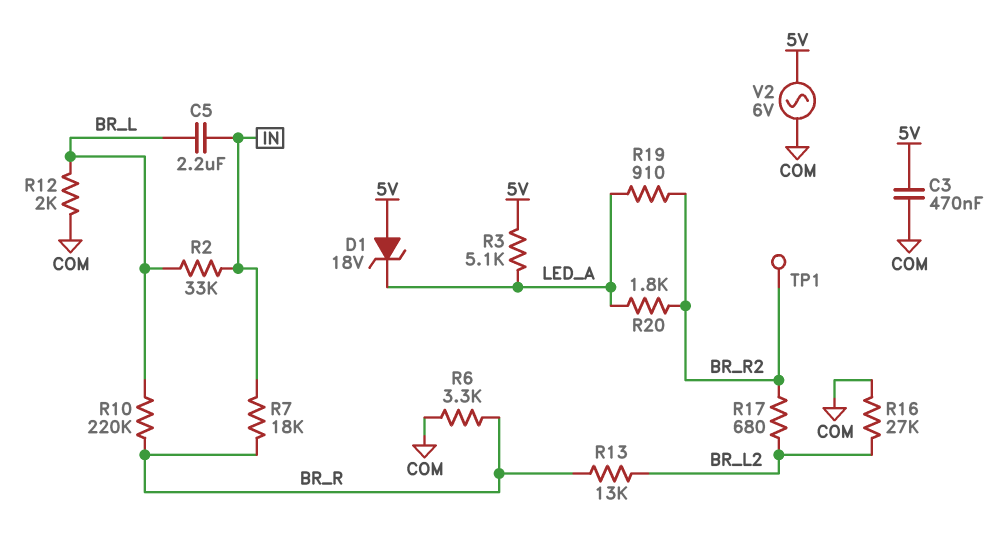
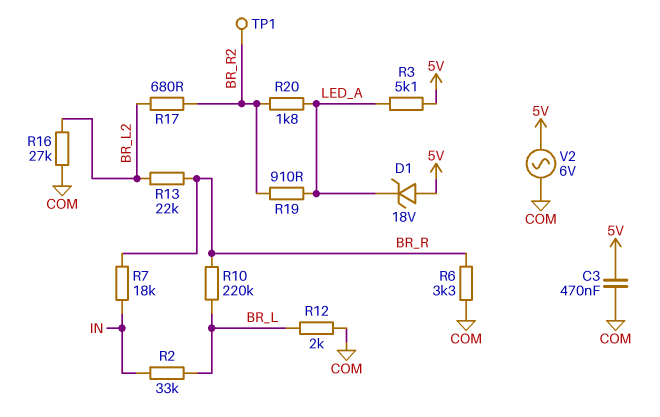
C5: 2.2uF (BR_L, IN) -> none
R13: 13k (BR_L2, BR_R) -> 22k (BR_L2, BR_R)

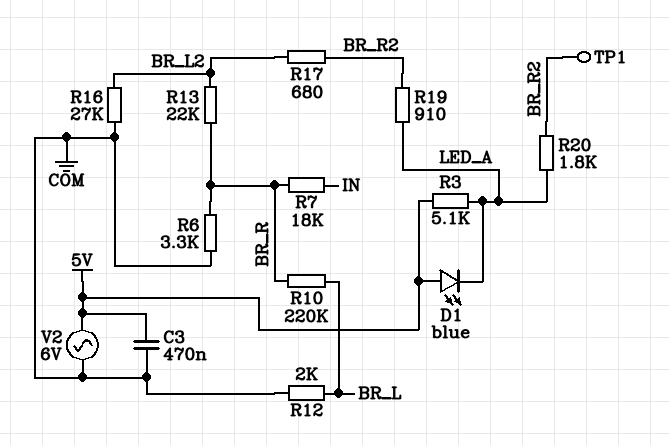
D1: zener 18V (A 5V, K LED_A) -> LED blue (A 5V, K LED_A)
R2: 33k (BR_L, IN) -> none

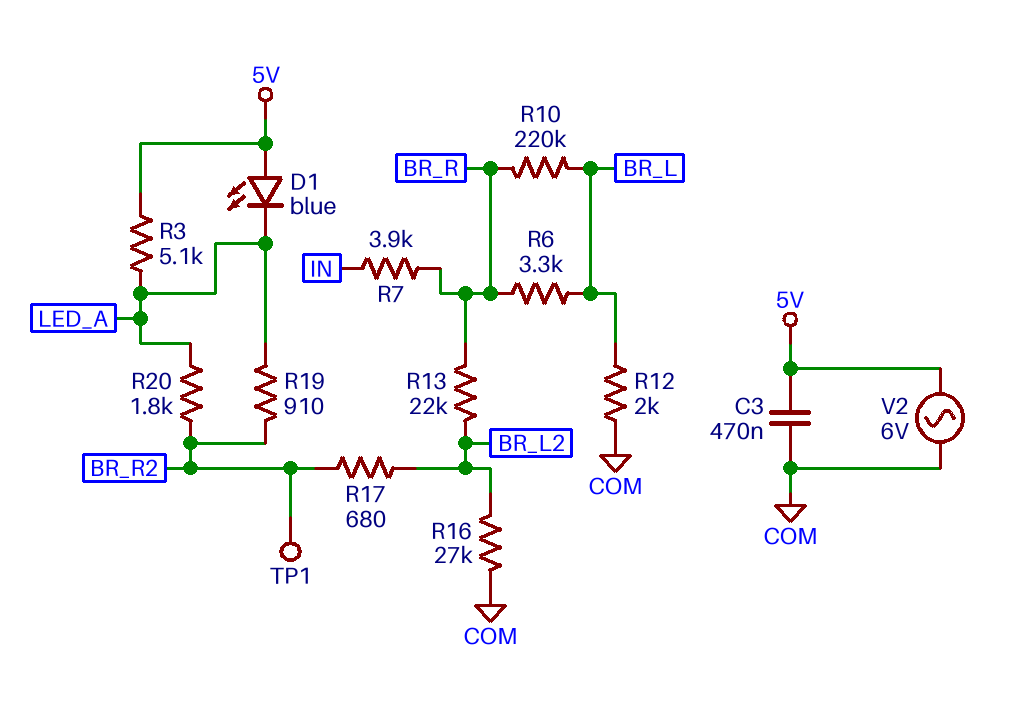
R6: 3.3k (BR_R, COM) -> 3.3k (BR_L, BR_R)
R7: 18k (BR_R, IN) -> 3.9k (BR_R, IN)

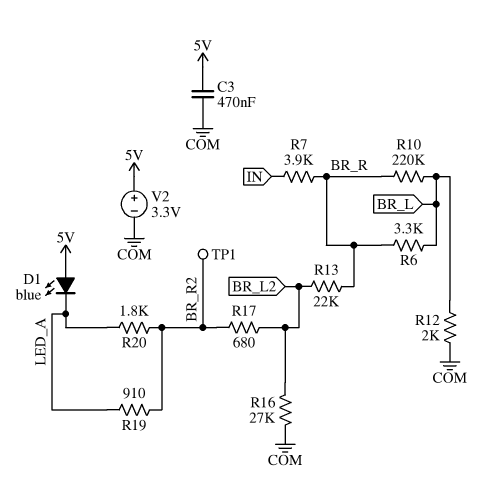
R3: 5.1k (5V, LED_A) -> none
V2: AC 6V (5V, COM) -> 3.3V (plus 5V, minus COM)

